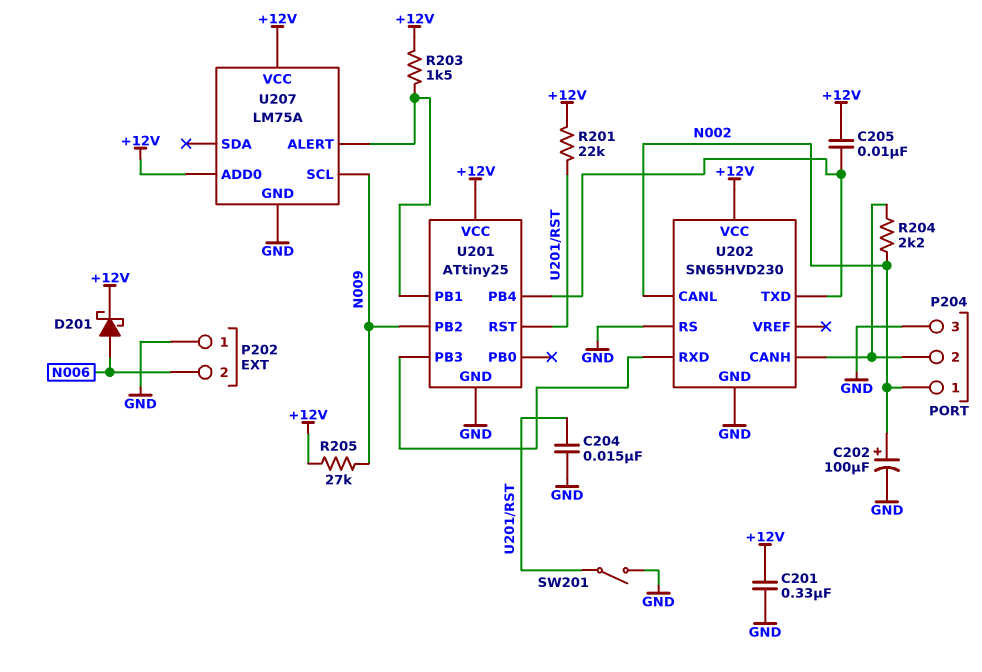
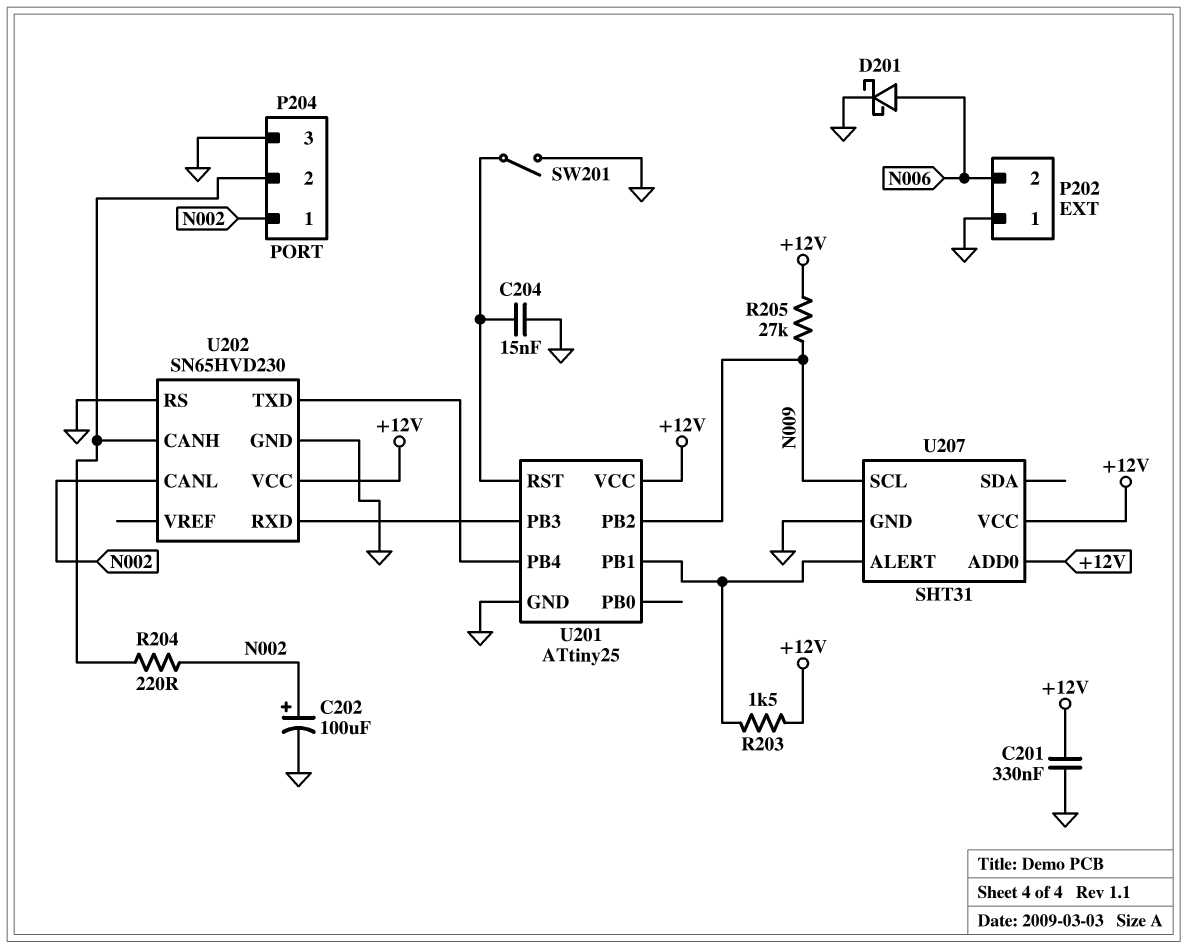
C205: 10nF (+12V, U201/PB4) -> none
D201: schottky (A N006, K +12V) -> schottky (A N006, K GND)
R201: 22k (+12V, U201/RST) -> none
R204: 2.2k (N002, P204/2) -> 220 (N002, P204/2)
U207: LM75A -> SHT31

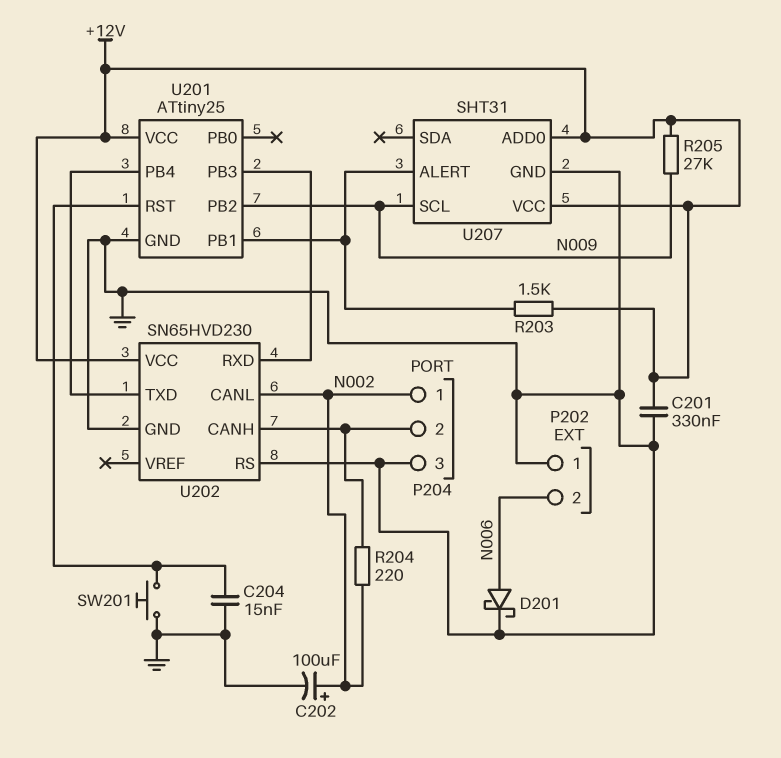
SW201: switch (GND, U201/RST) -> button (GND, U201/RST)

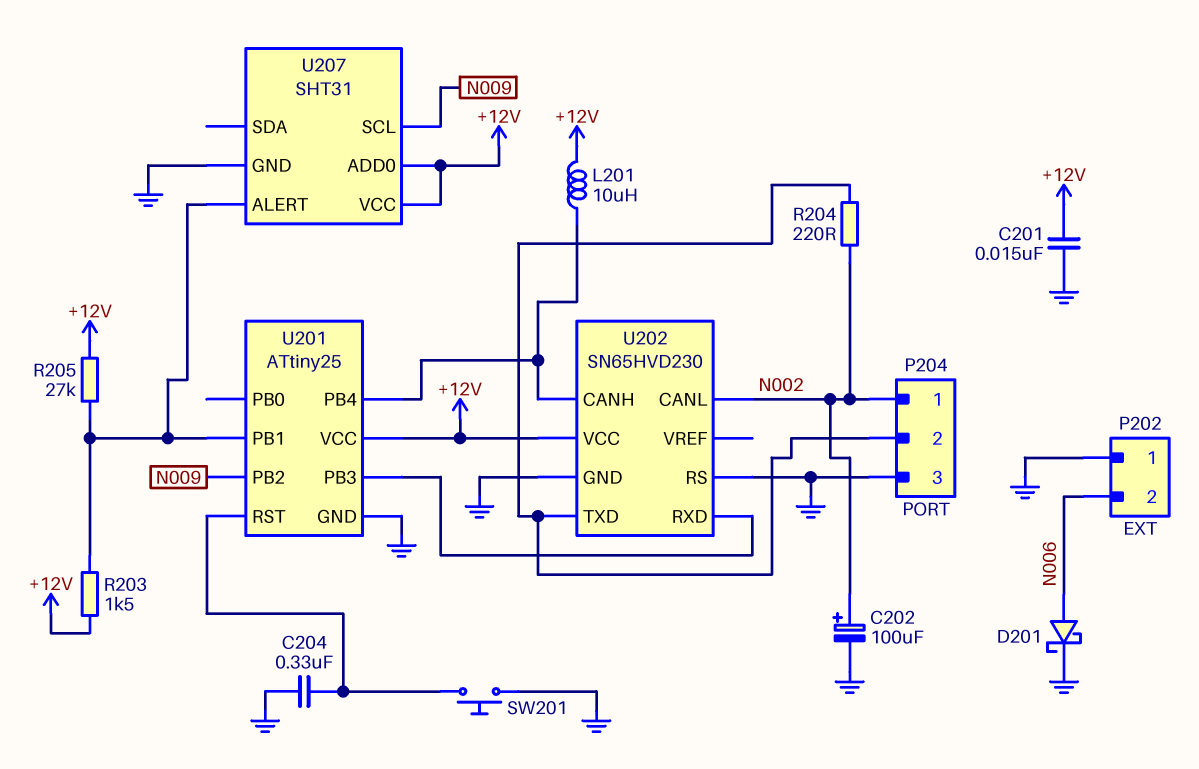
C201: 330nF (+12V, GND) -> 15nF (+12V, GND)
C204: 15nF (GND, U201/RST) -> 330nF (GND, U201/RST)
L201: none -> 10uH (+12V, U201/PB4)
R205: 27k (+12V, N009) -> 27k (+12V, U201/PB1)
U202 pin CANH: P204/2 -> U201/PB4
U202 pin TXD: U201/PB4 -> P204/2

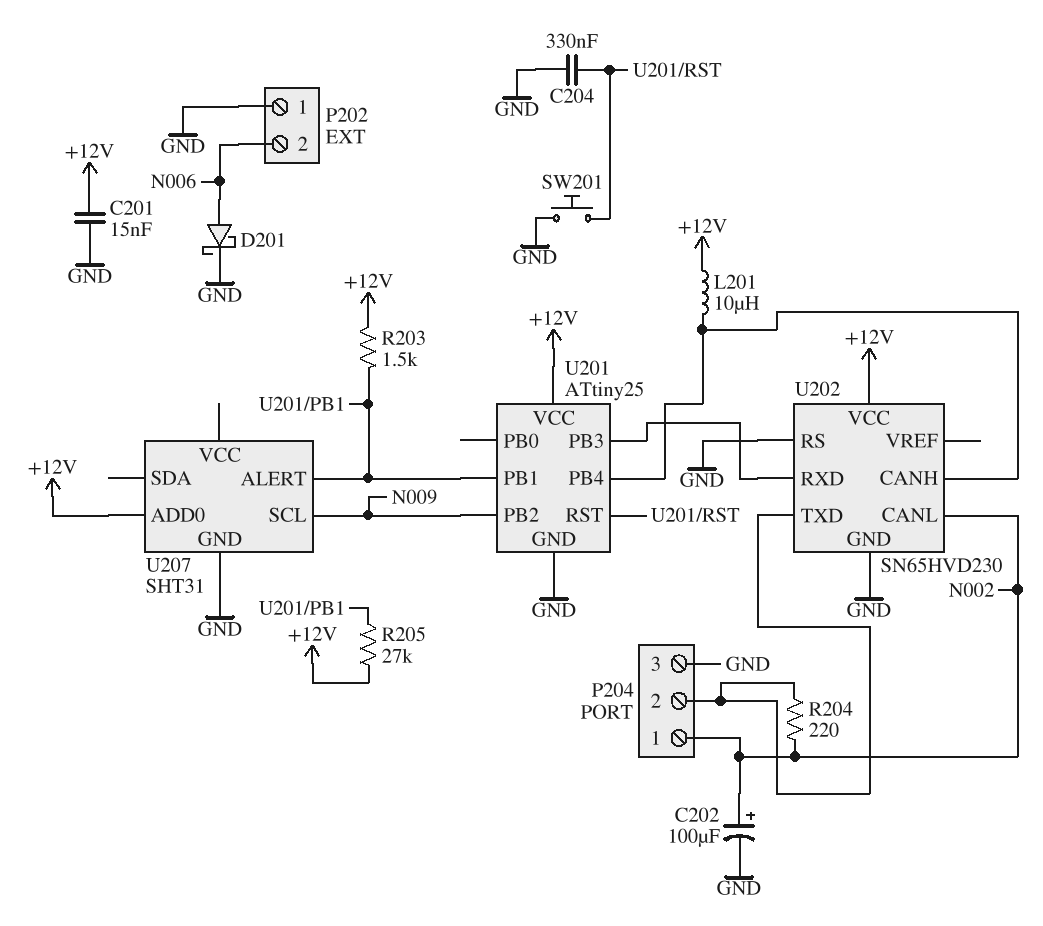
U207 pin VCC: +12V -> none

